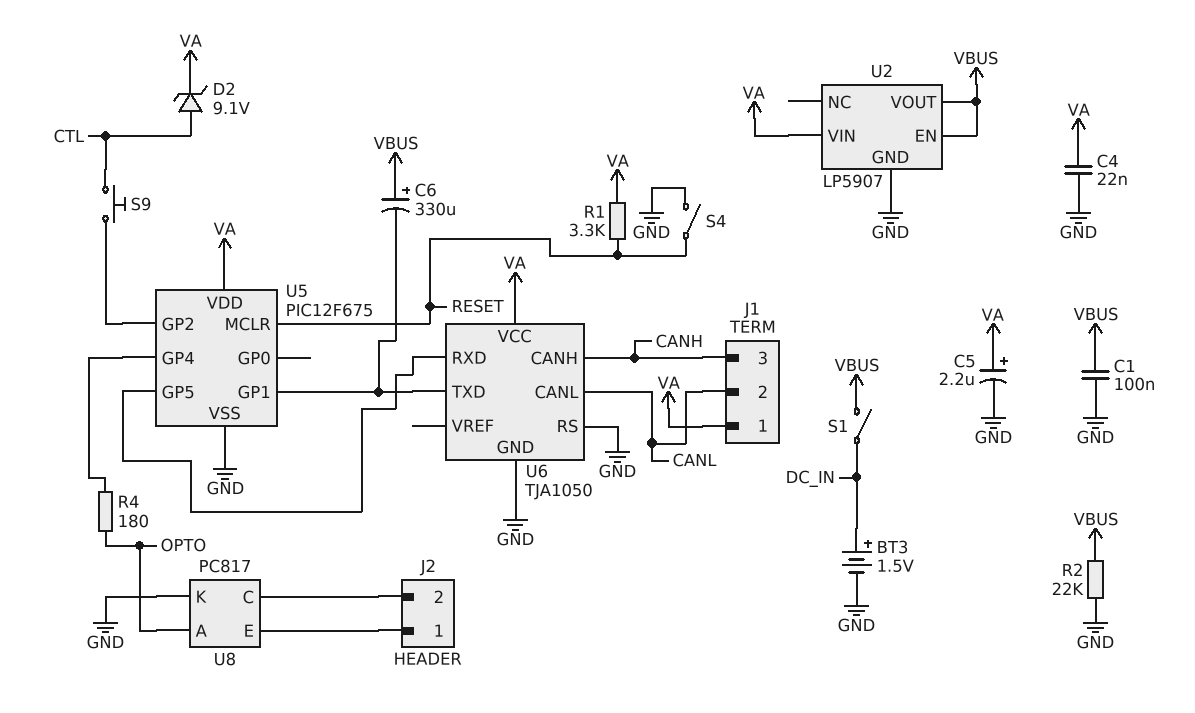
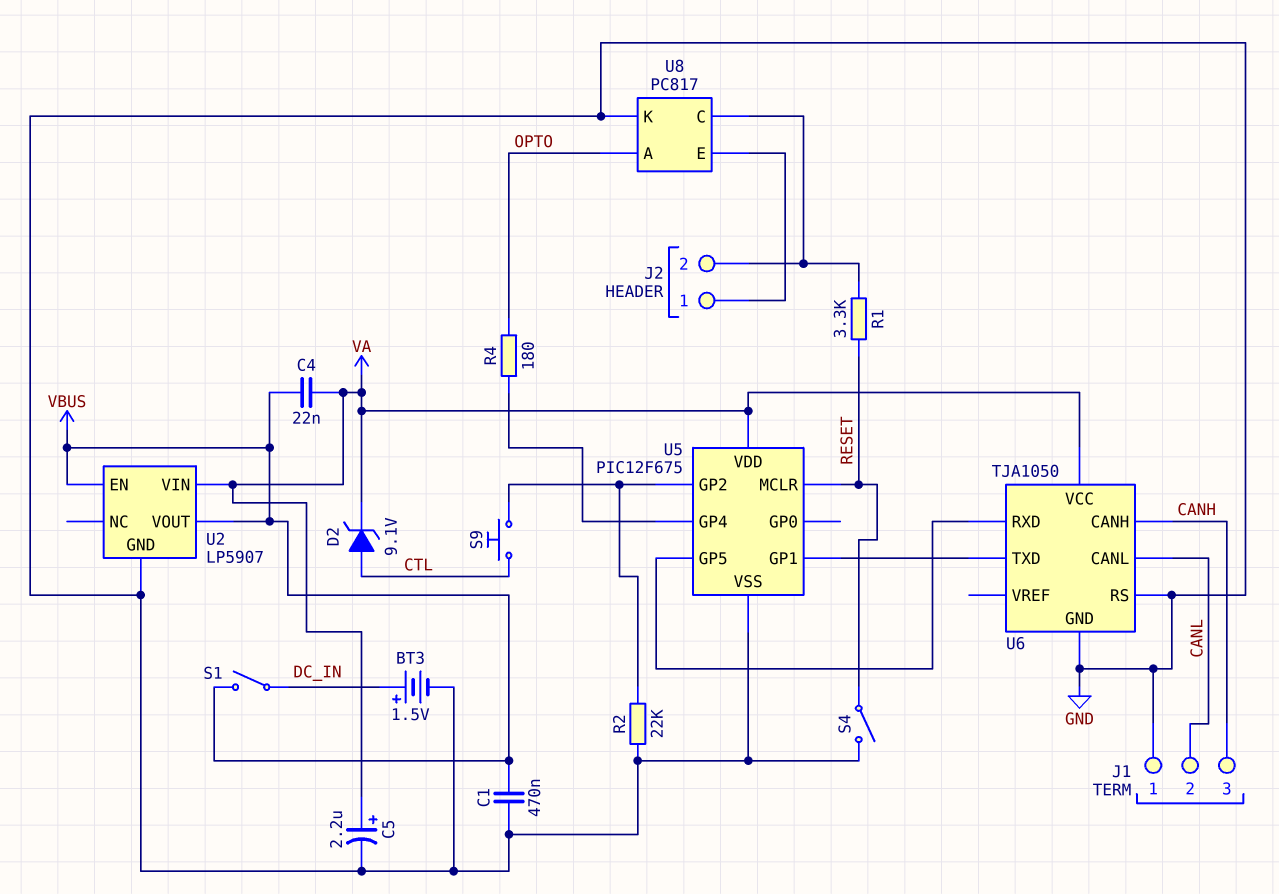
C1: 100nF (GND, VBUS) -> 470nF (GND, VBUS)
C4: 22nF (GND, VA) -> 22nF (VA, VBUS)
C6: 330uF (plus VBUS, minus U5/GP1) -> none
J1 pin 1: VA -> GND
R1: 3.3k (RESET, VA) -> 3.3k (J2/2, RESET)
R2: 22k (GND, VBUS) -> 22k (GND, U5/GP2)

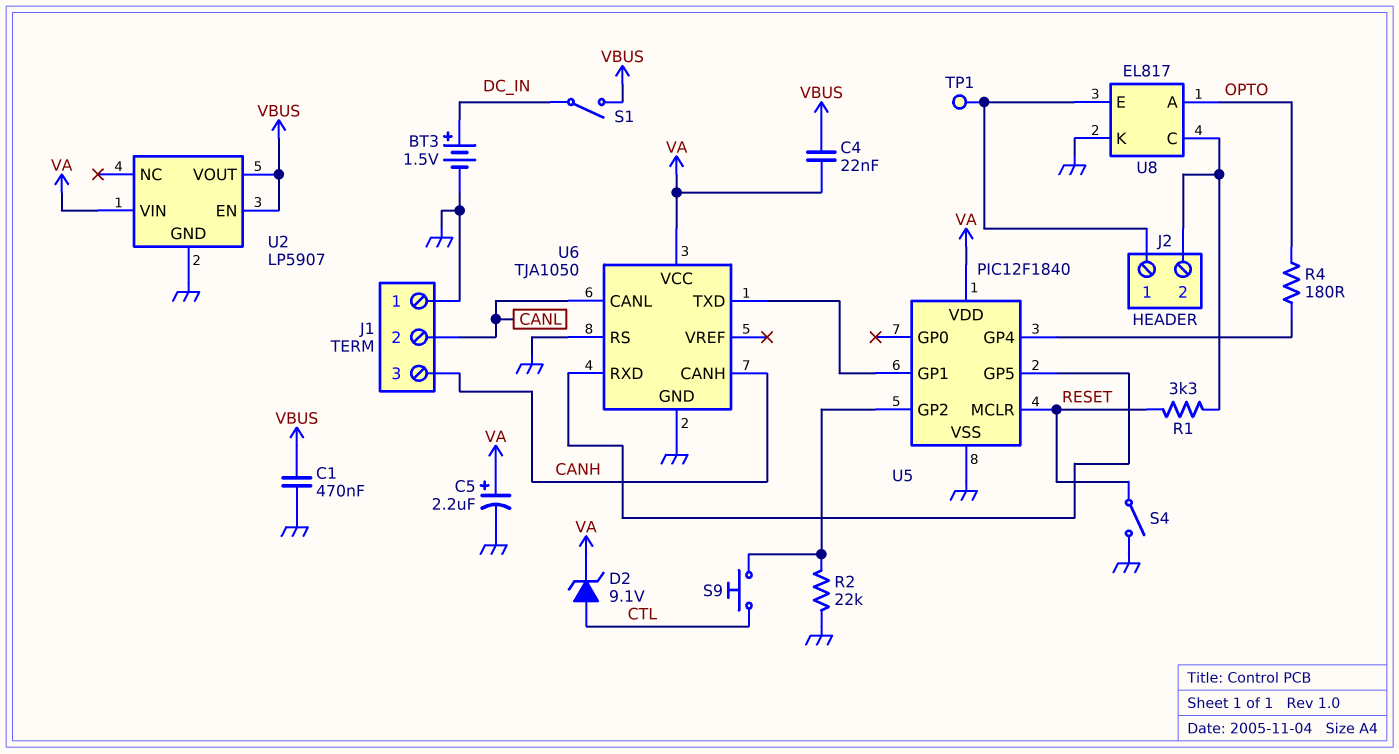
TP1: none -> test point (J2/1)
U5: PIC12F675 -> PIC12F1840
U8: PC817 -> EL817

